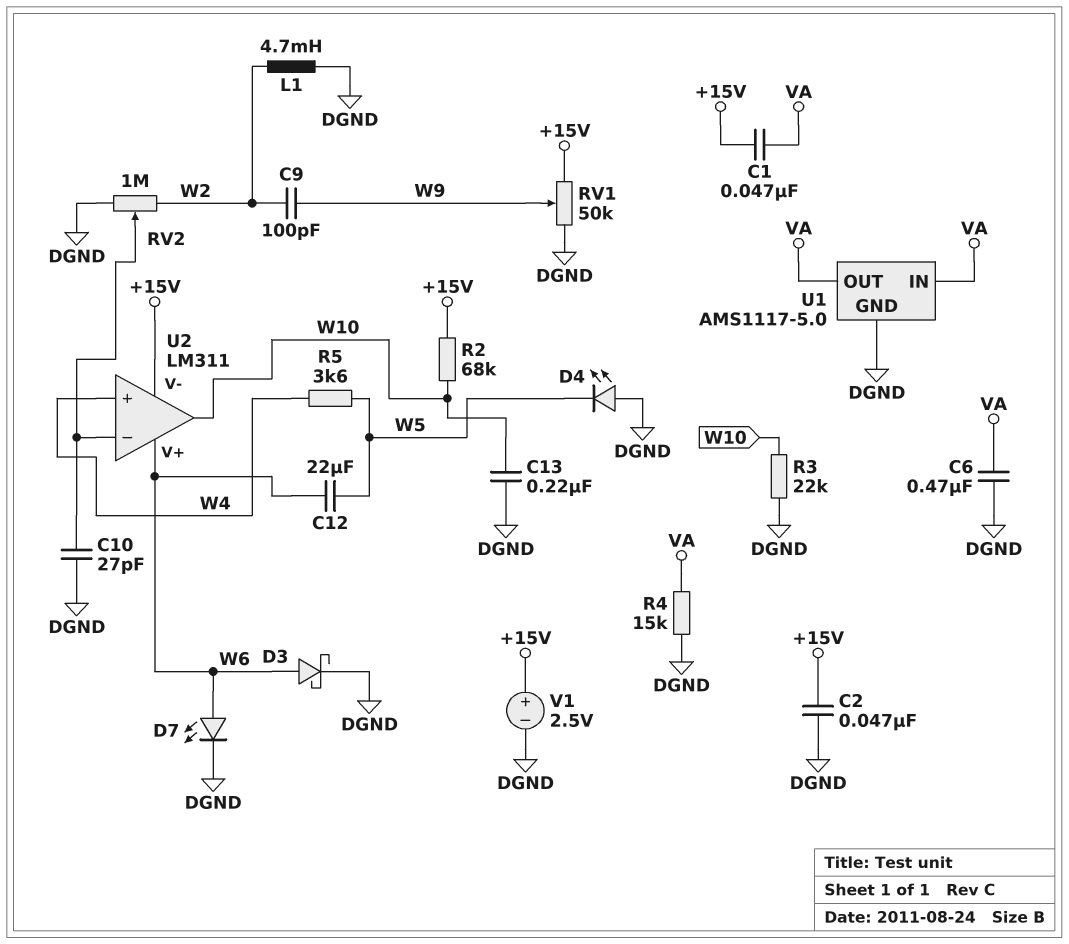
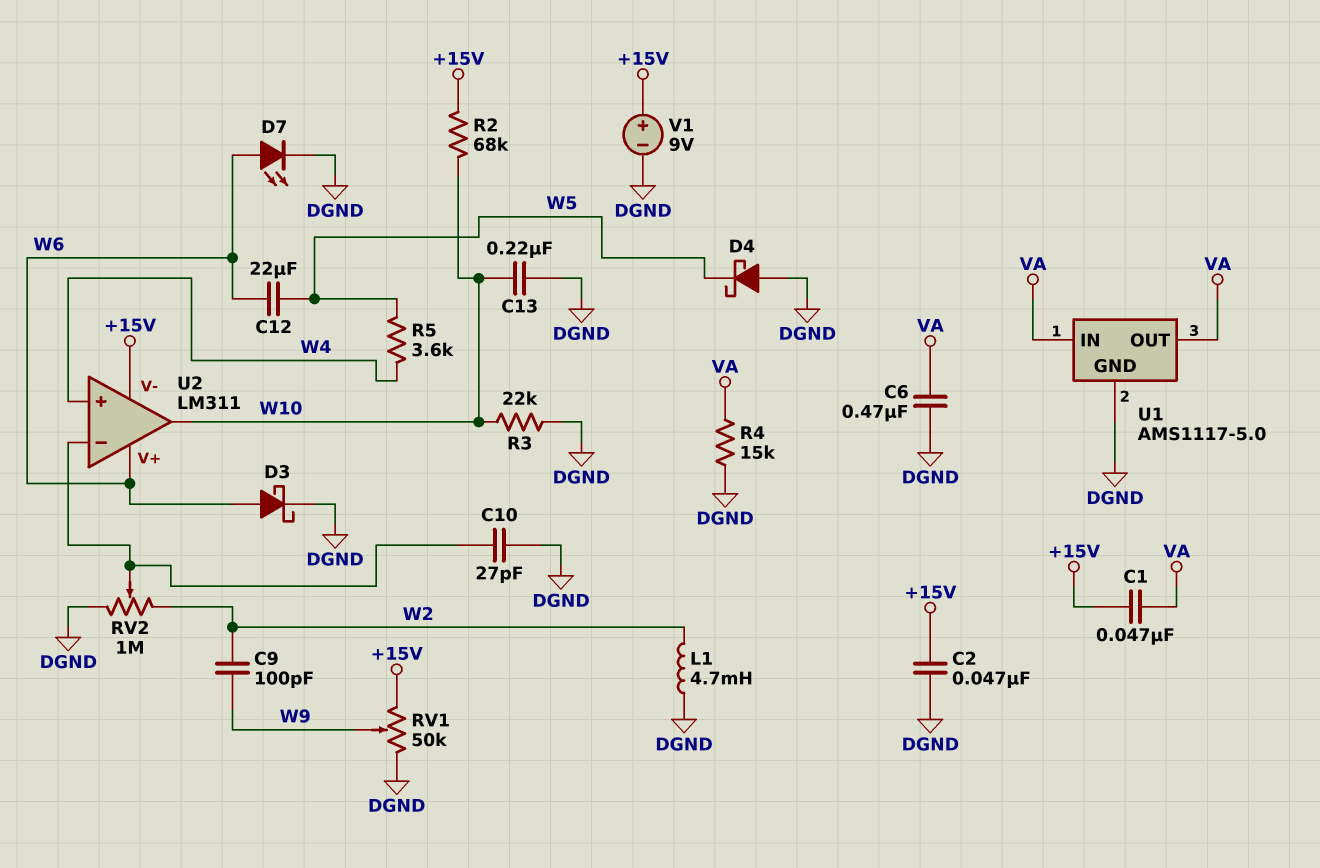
D4: LED (A DGND, K W5) -> schottky (A DGND, K W5)
V1: 2.5V (plus +15V, minus DGND) -> 9V (plus +15V, minus DGND)

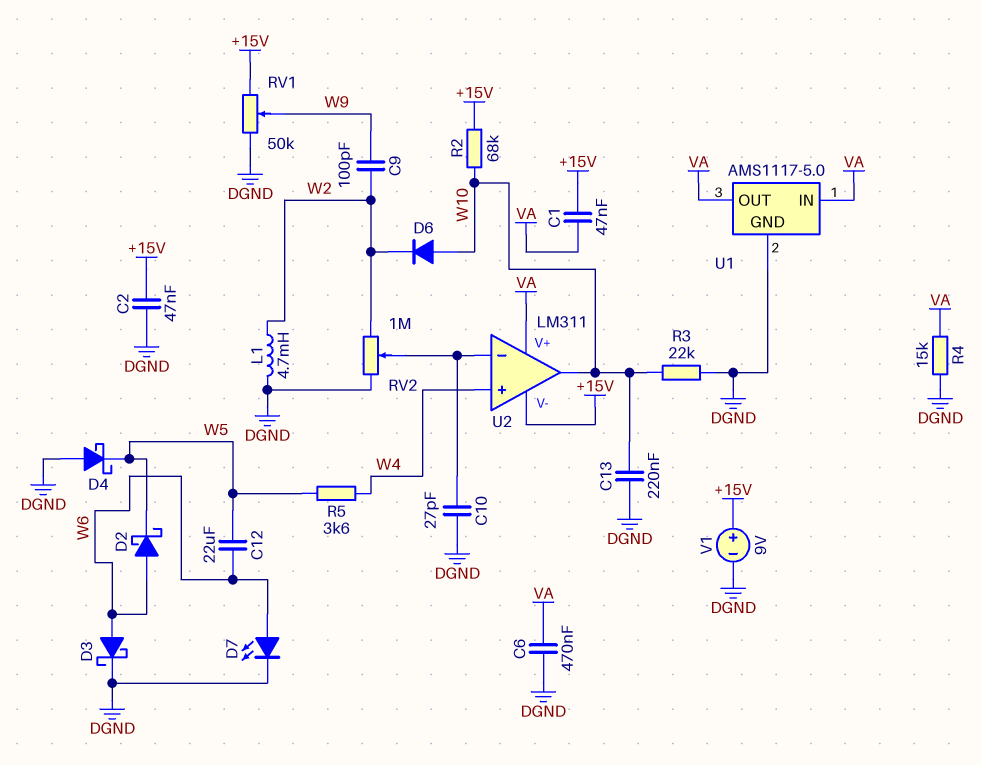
D2: none -> schottky (A W6, K W5)
D6: none -> diode (A W10, K W2)
U2 pin V+: W6 -> VA

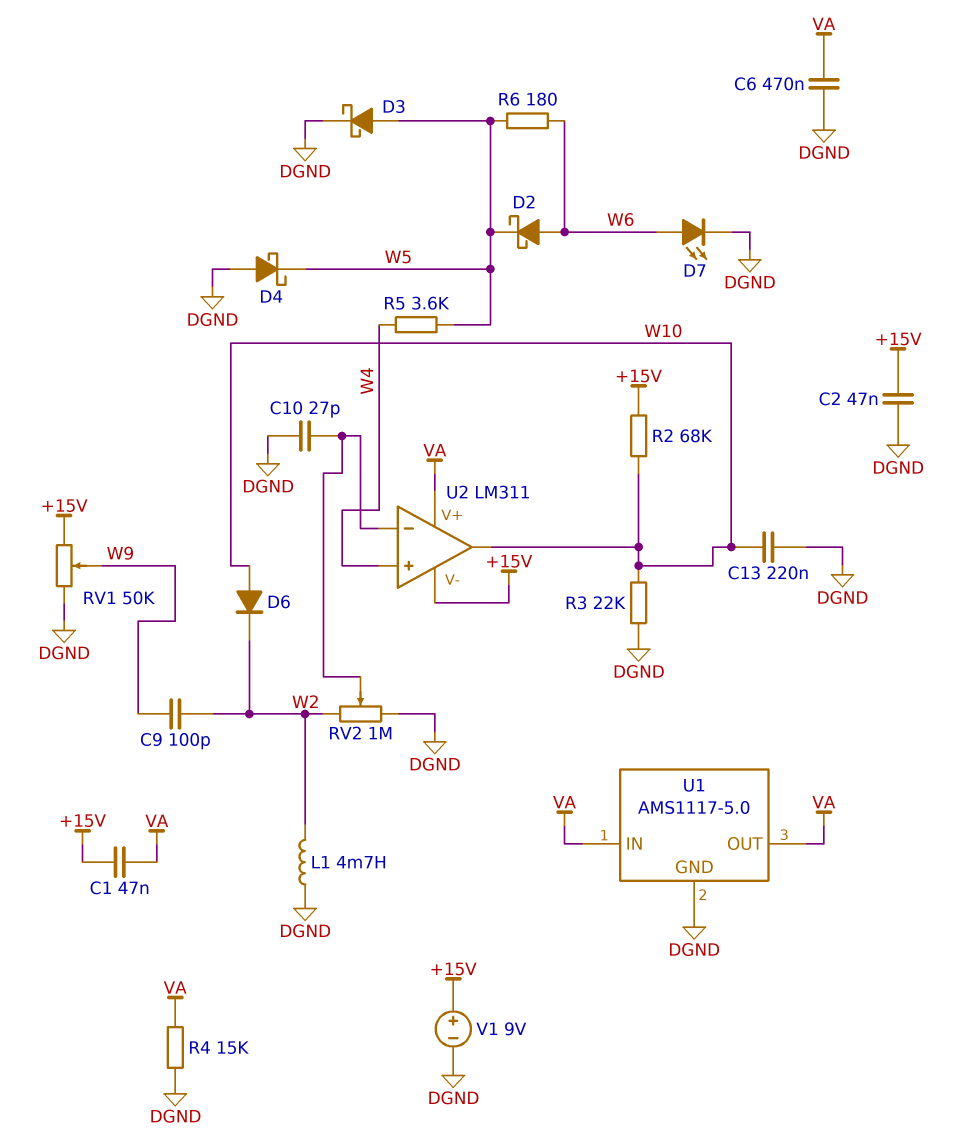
C12: 22uF (W5, W6) -> none
D3: schottky (A W6, K DGND) -> schottky (A W5, K DGND)
R6: none -> 180 (W5, W6)

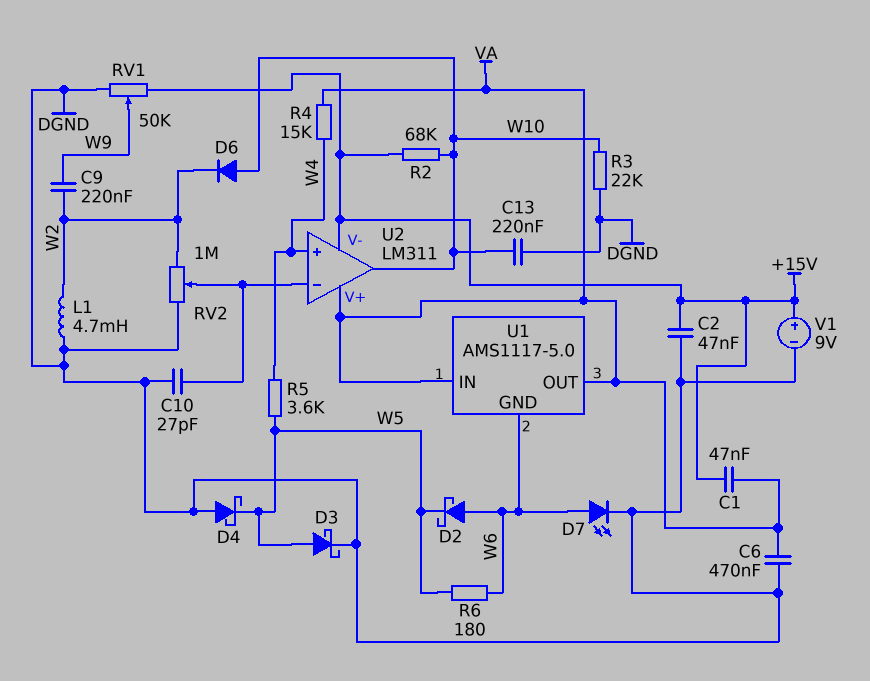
C9: 100pF (W2, W9) -> 220nF (W2, W9)
R4: 15k (DGND, VA) -> 15k (VA, W4)
U1 pin GND: DGND -> W6

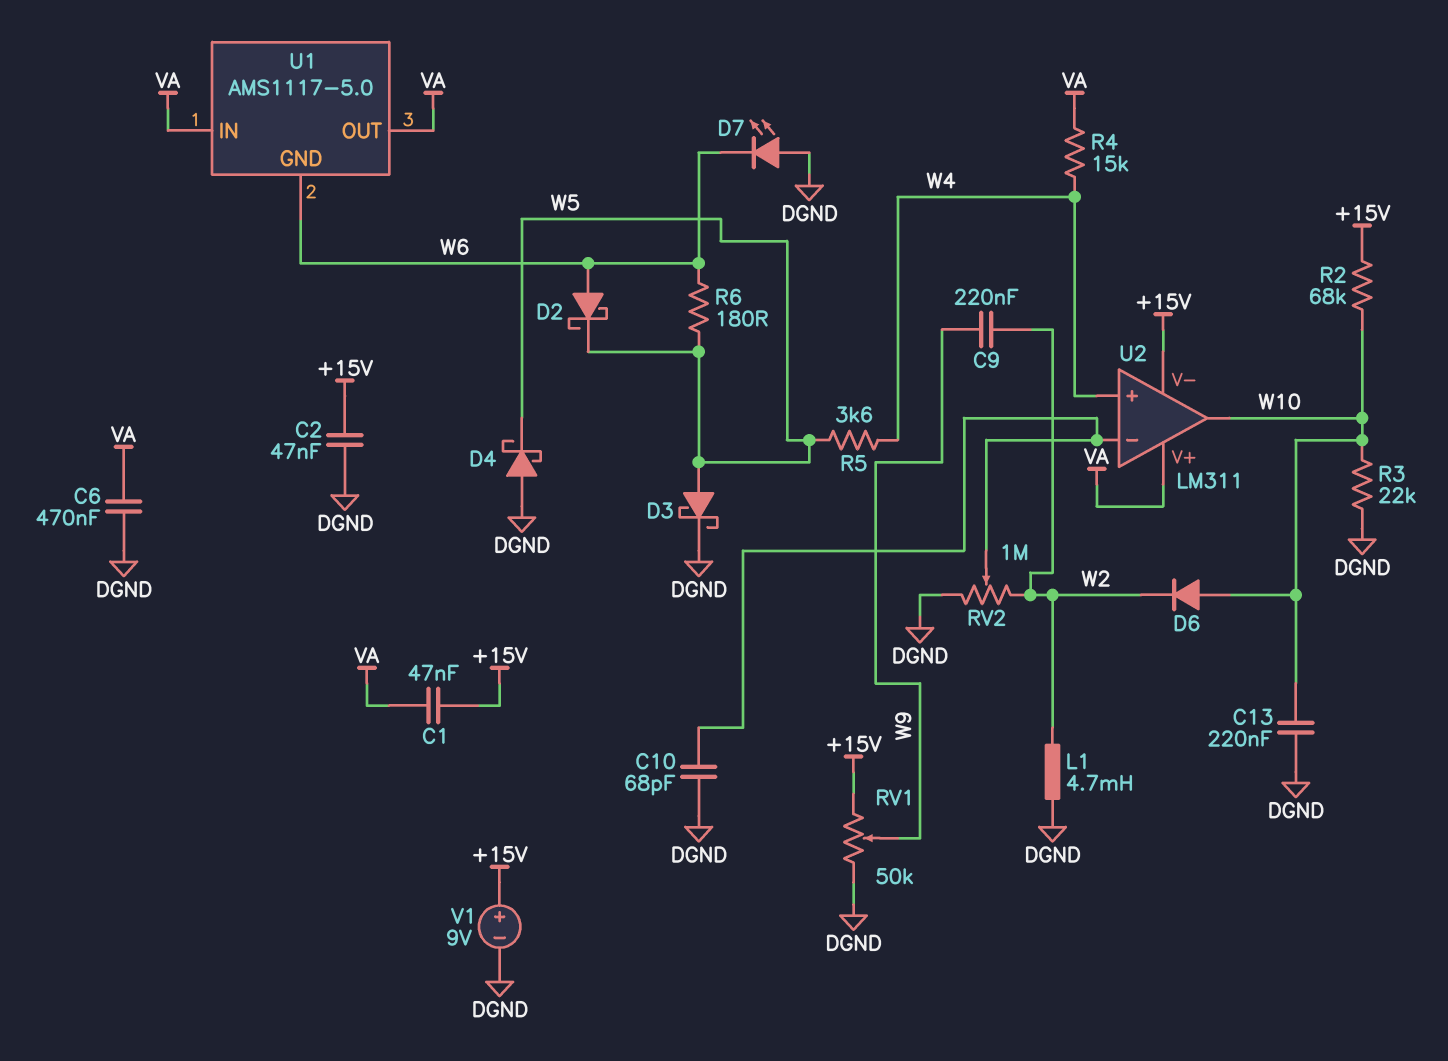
C10: 27pF (DGND, U2/in-) -> 68pF (DGND, U2/in-)
D7: LED (A W6, K DGND) -> LED (A DGND, K W6)

